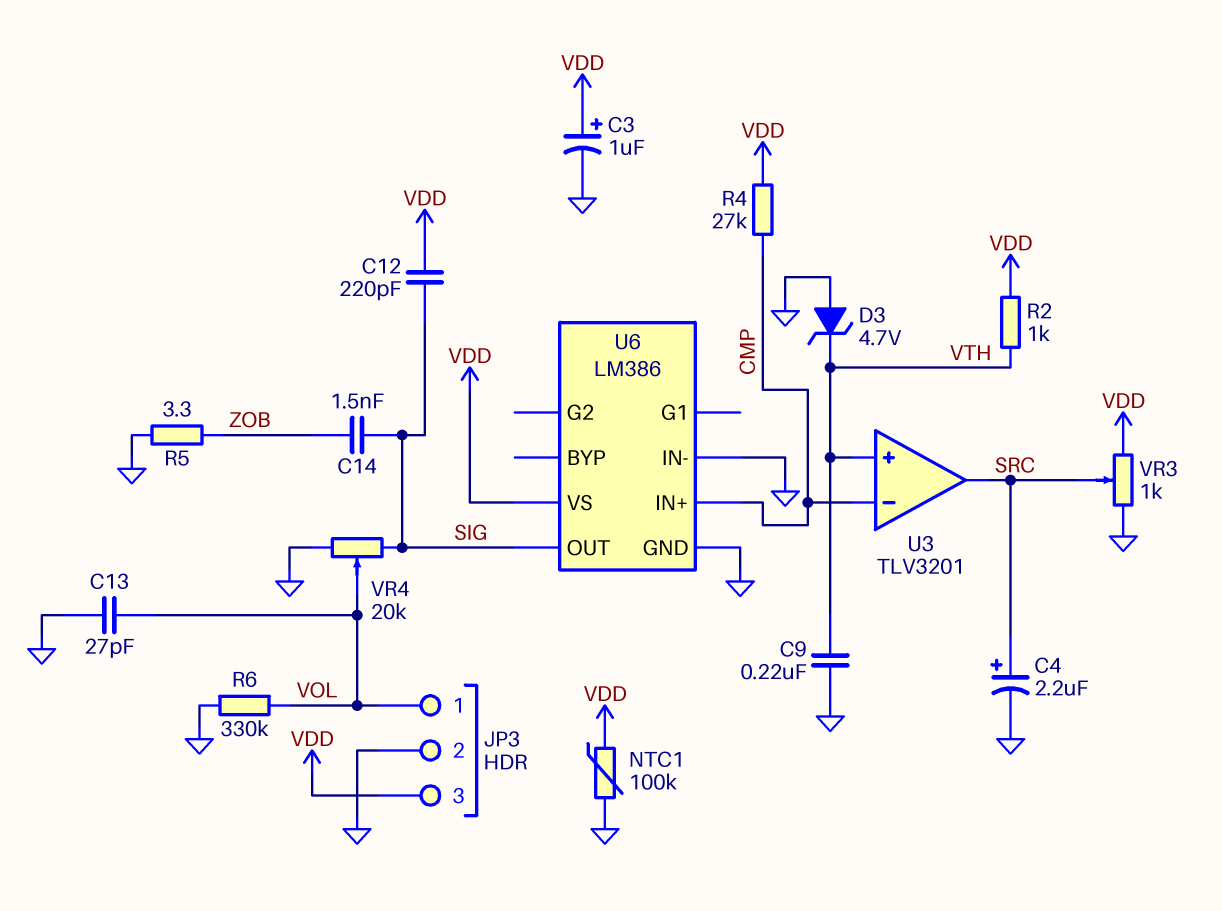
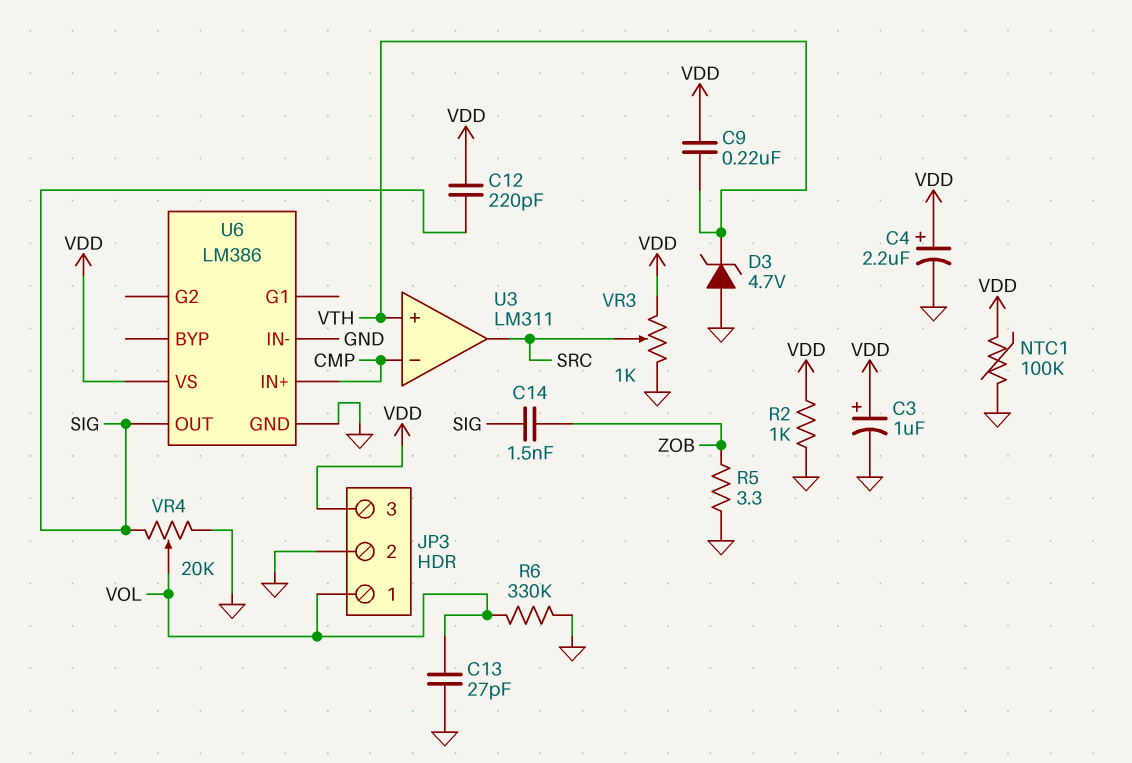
C4: 2.2uF (plus SRC, minus GND) -> 2.2uF (plus VDD, minus GND)
C9: 220nF (GND, VTH) -> 220nF (VDD, VTH)
R2: 1k (VDD, VTH) -> 1k (GND, VDD)
R4: 27k (CMP, VDD) -> none
U3: TLV3201 -> LM311

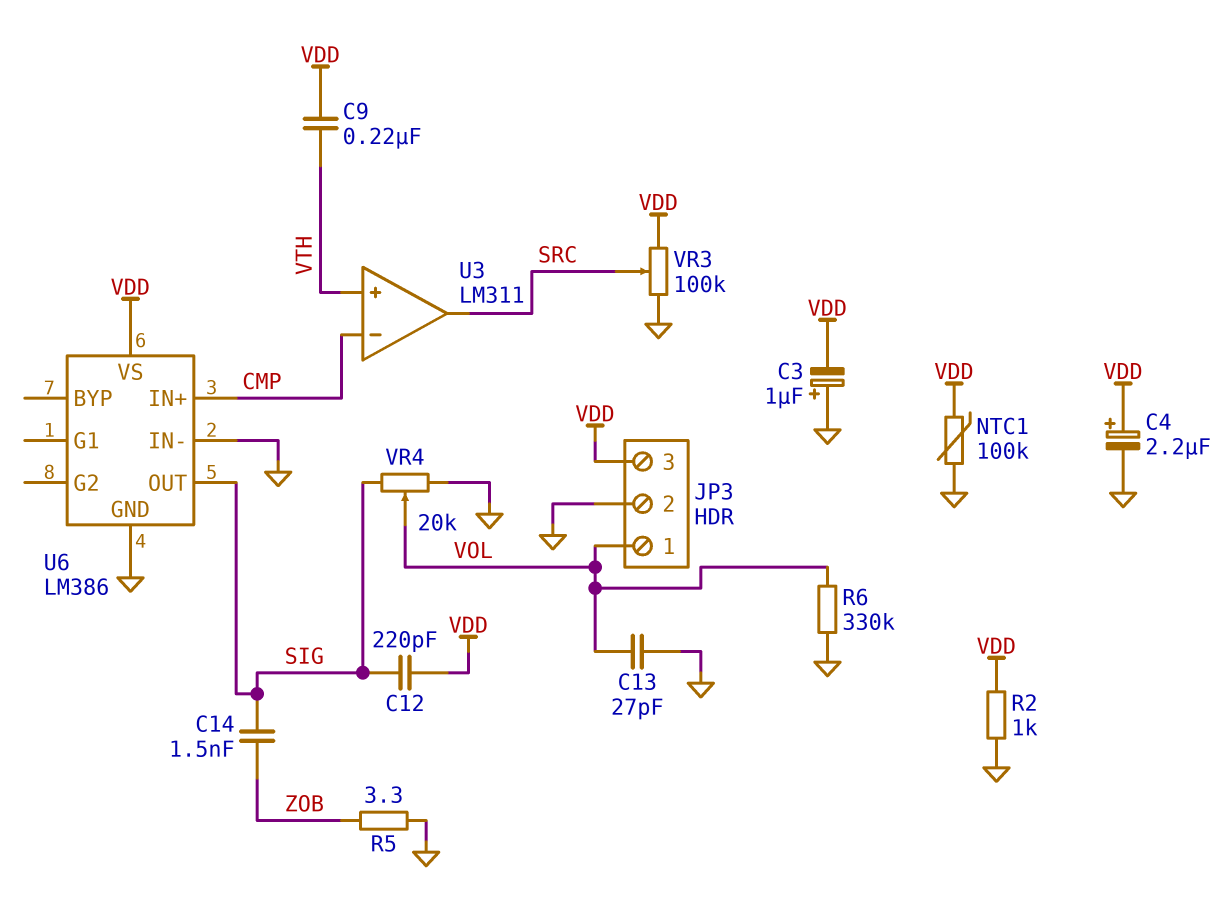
C3: 1uF (plus VDD, minus GND) -> 1uF (plus GND, minus VDD)
D3: zener 4.7V (A GND, K VTH) -> none
VR3: 1k (GND, VDD, wiper SRC) -> 100k (GND, VDD, wiper SRC)

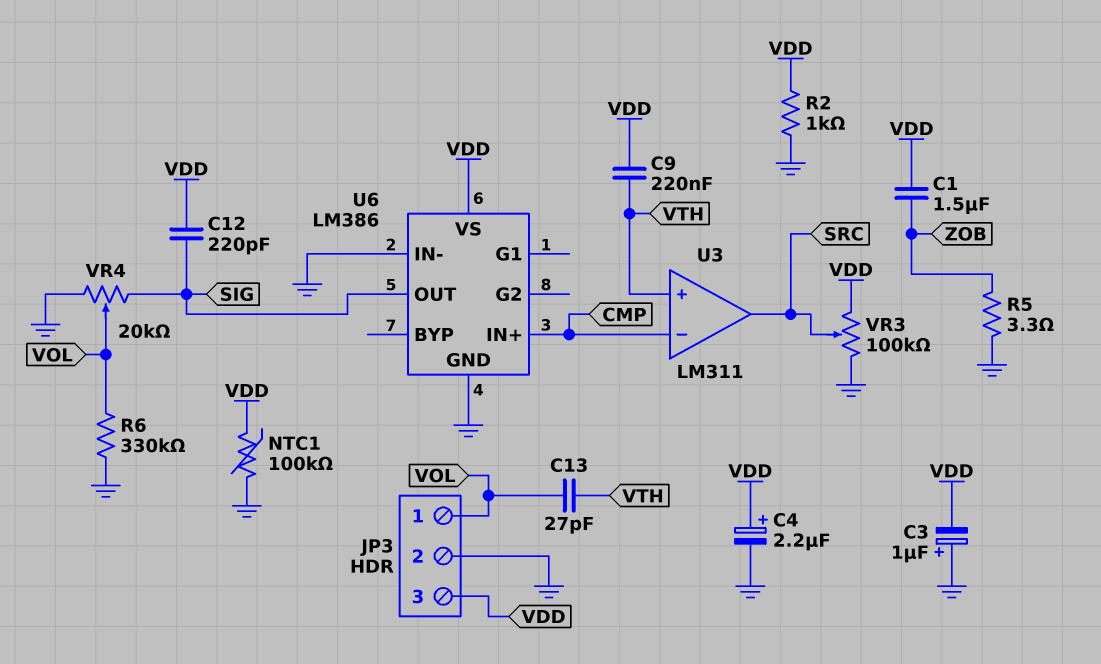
C1: none -> 1.5uF (VDD, ZOB)
C13: 27pF (GND, VOL) -> 27pF (VOL, VTH)
C14: 1.5nF (SIG, ZOB) -> none

